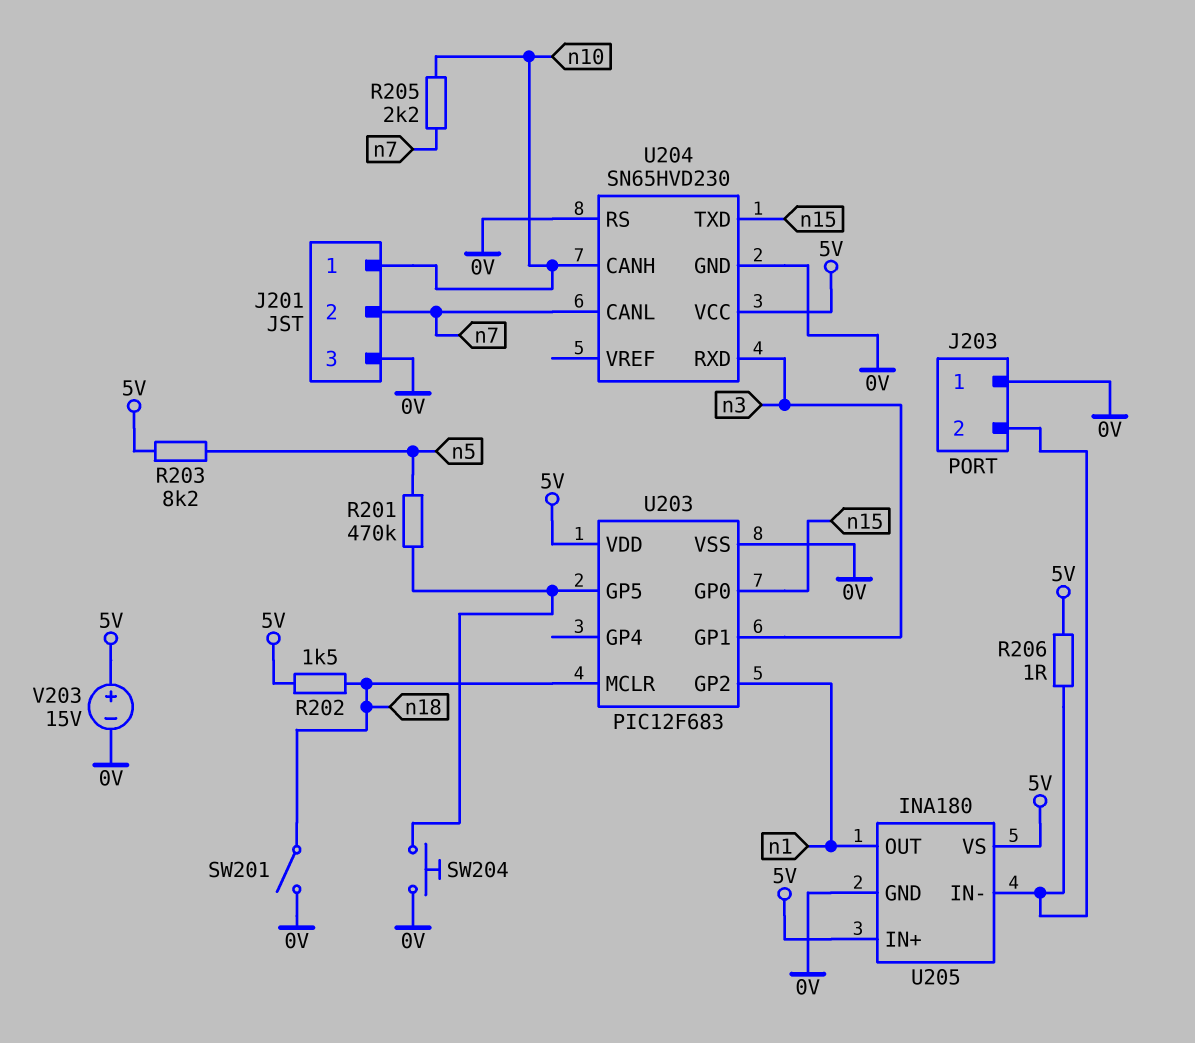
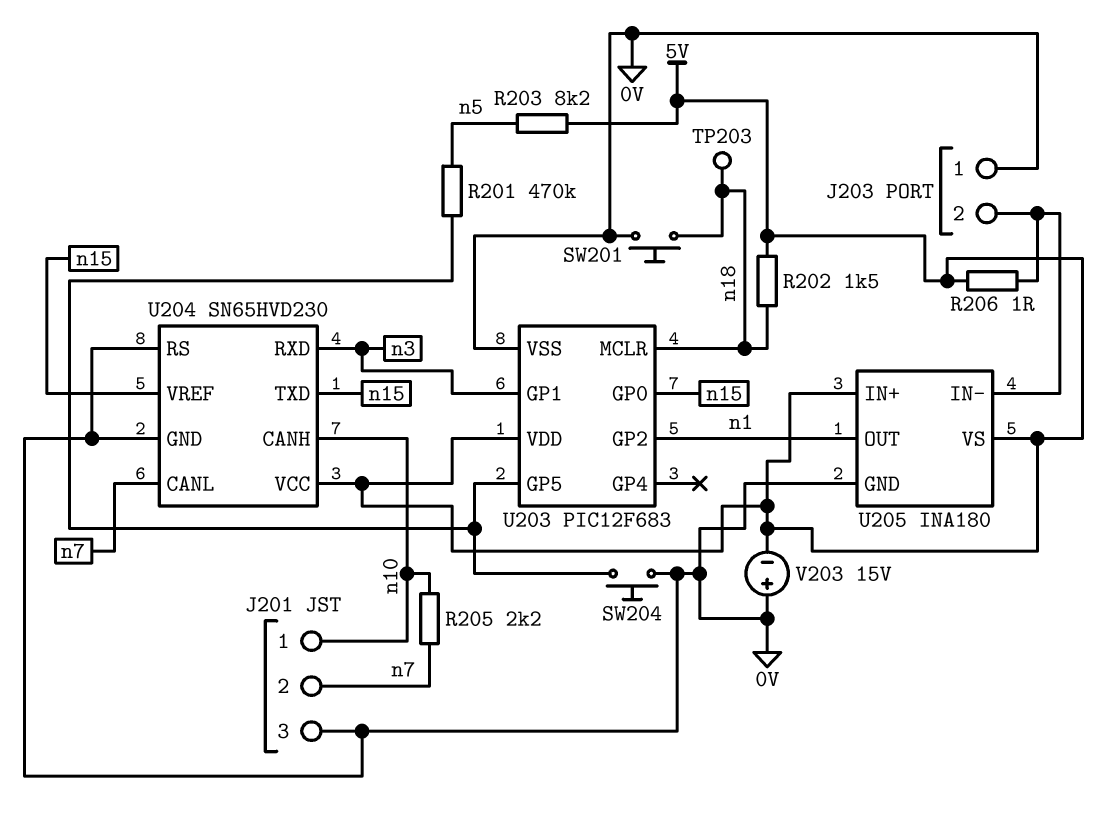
SW201: switch (0V, n18) -> button (0V, n18)
TP203: none -> test point (n18)
U204 pin VREF: none -> n15
V203: 15V (plus 5V, minus 0V) -> 15V (plus 0V, minus 5V)

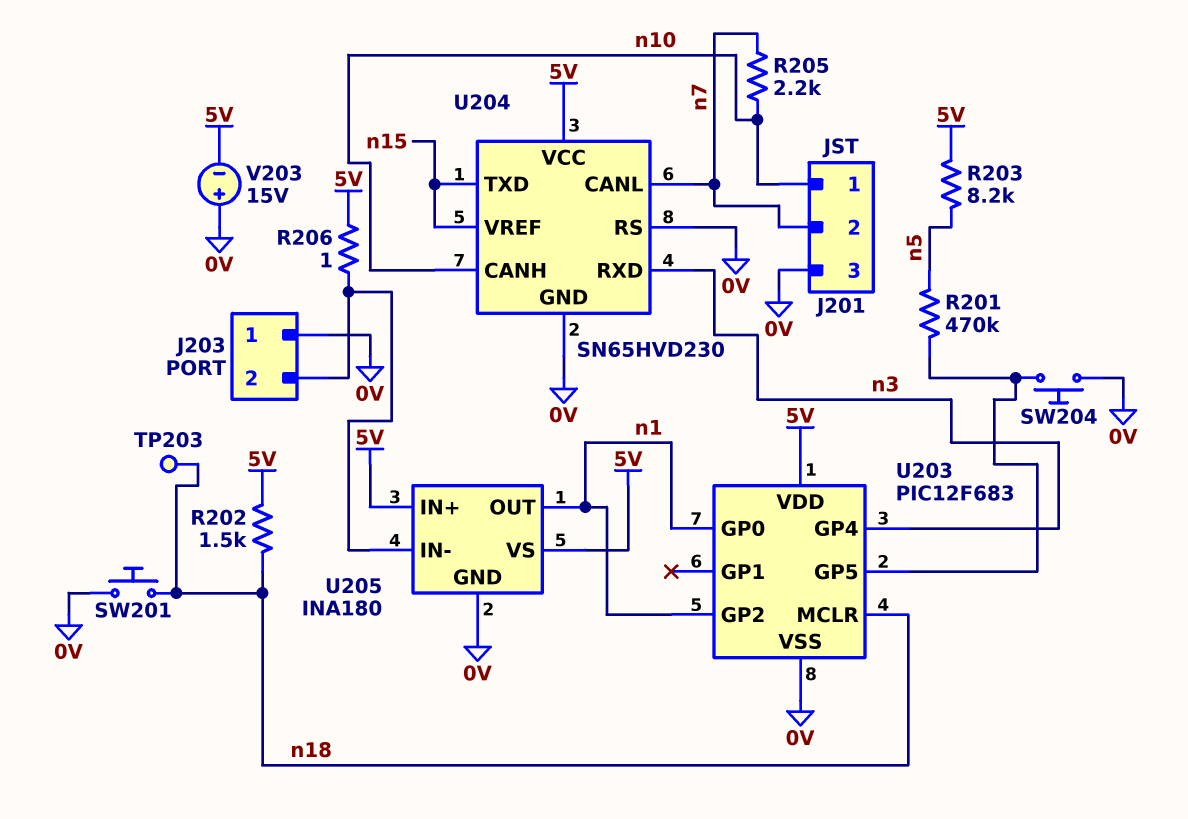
U203 pin GP0: n15 -> n1
U203 pin GP1: n3 -> none
U203 pin GP4: none -> n3

